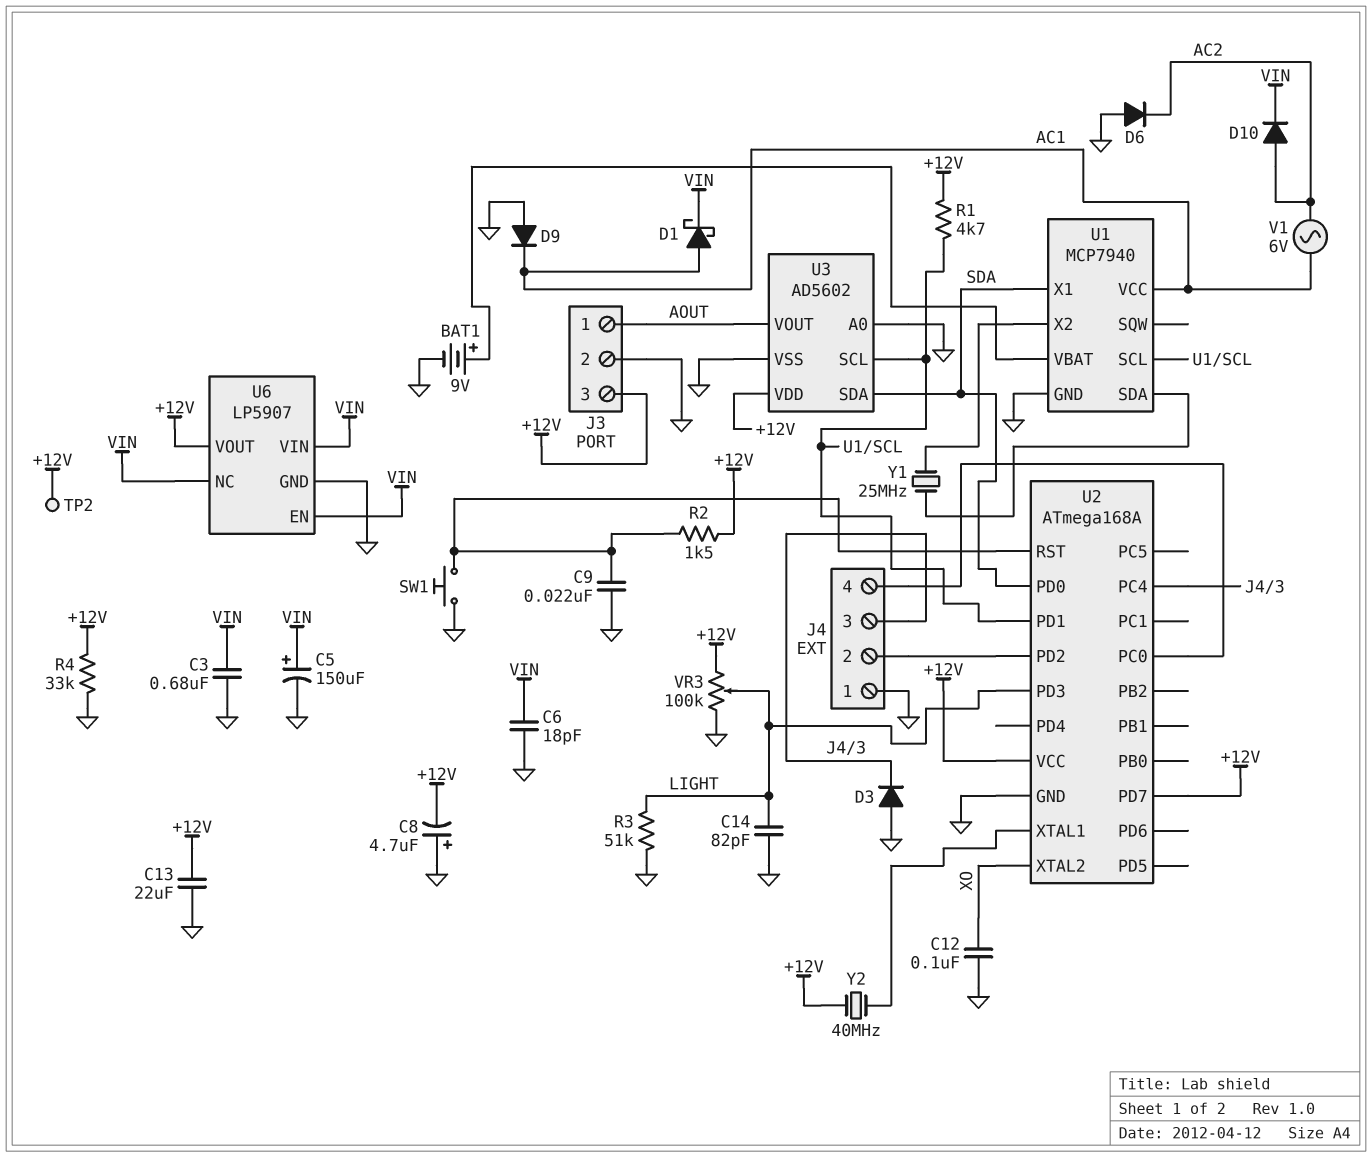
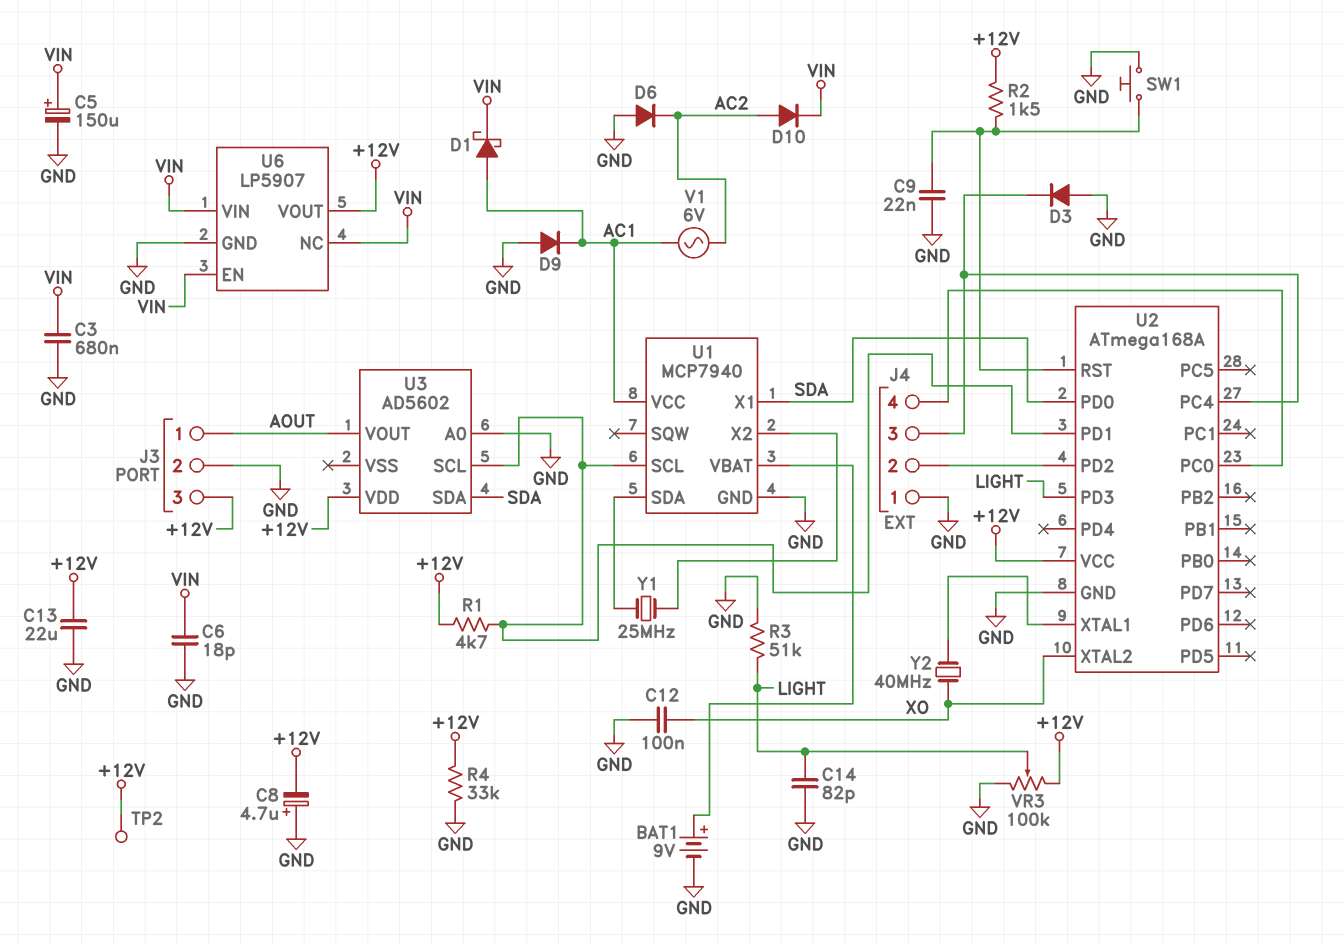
U2 pin PD7: +12V -> none
U3 pin VSS: GND -> none
Y2: 40MHz (+12V, U2/XTAL1) -> 40MHz (U2/XTAL1, XO)

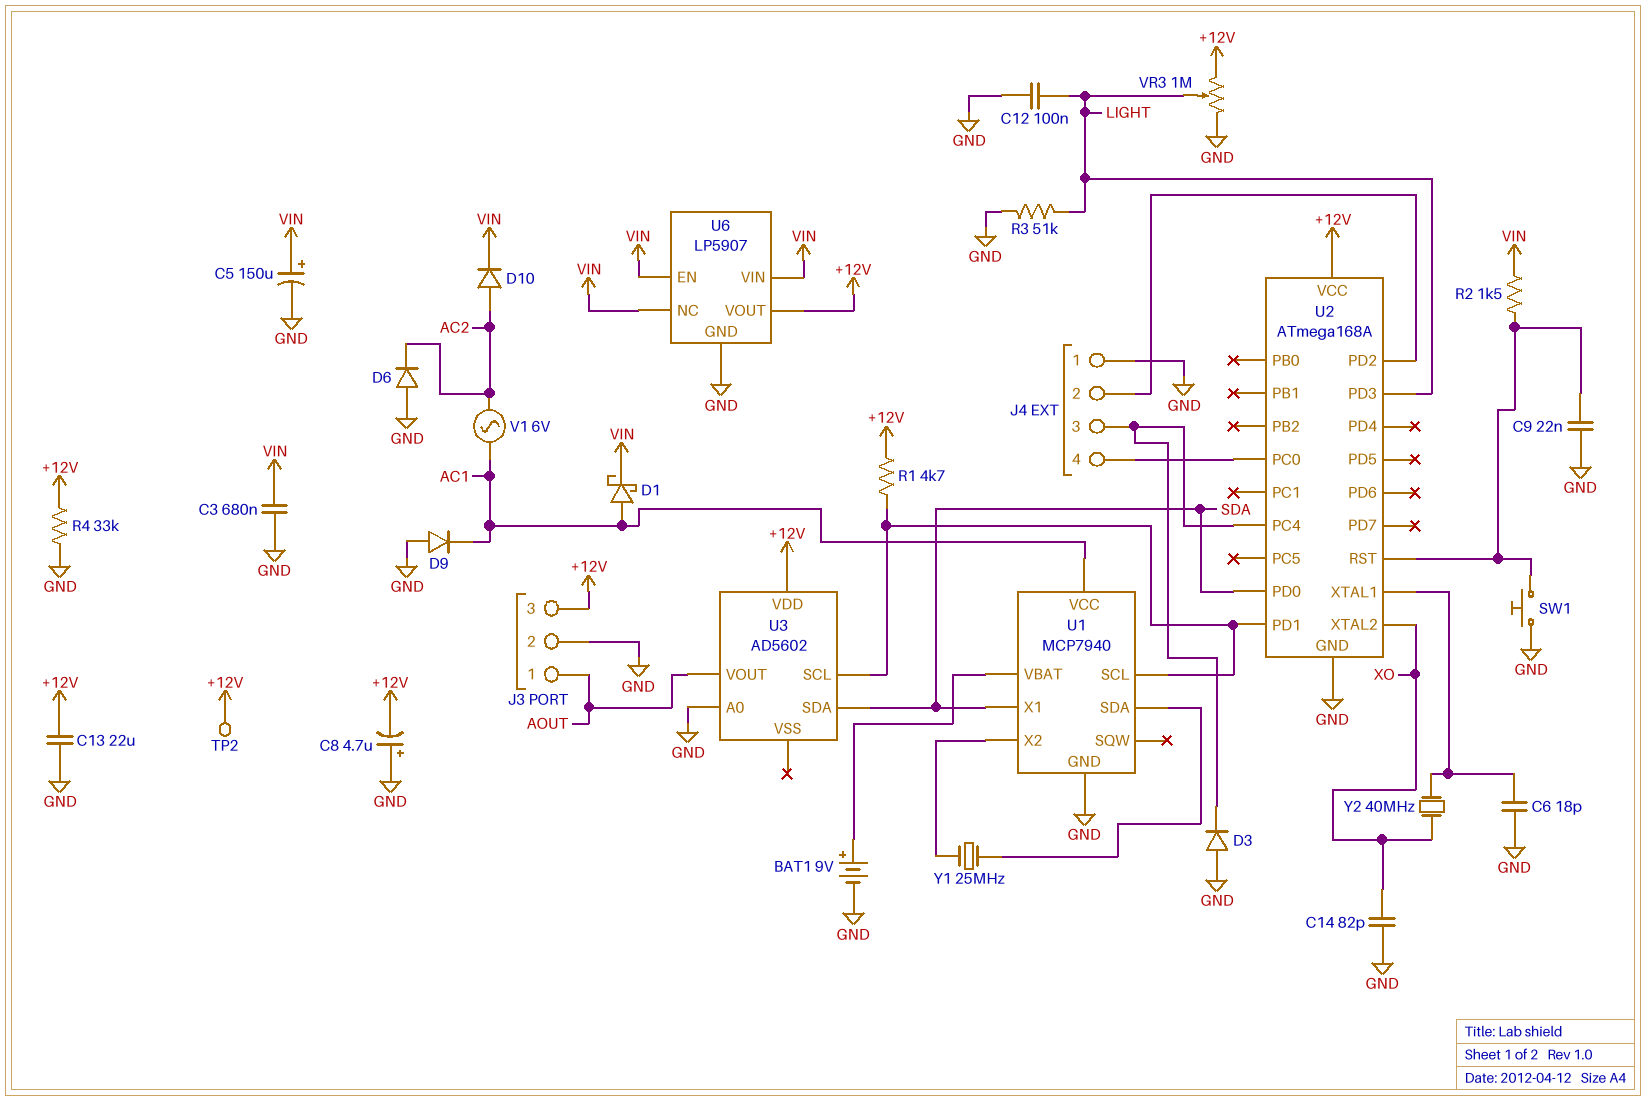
C6: 18pF (GND, VIN) -> 18pF (GND, U2/XTAL1)
C12: 100nF (GND, XO) -> 100nF (GND, LIGHT)
C14: 82pF (GND, LIGHT) -> 82pF (GND, XO)
R2: 1.5k (+12V, U2/RST) -> 1.5k (U2/RST, VIN)
VR3: 100k (+12V, GND, wiper LIGHT) -> 1M (+12V, GND, wiper LIGHT)

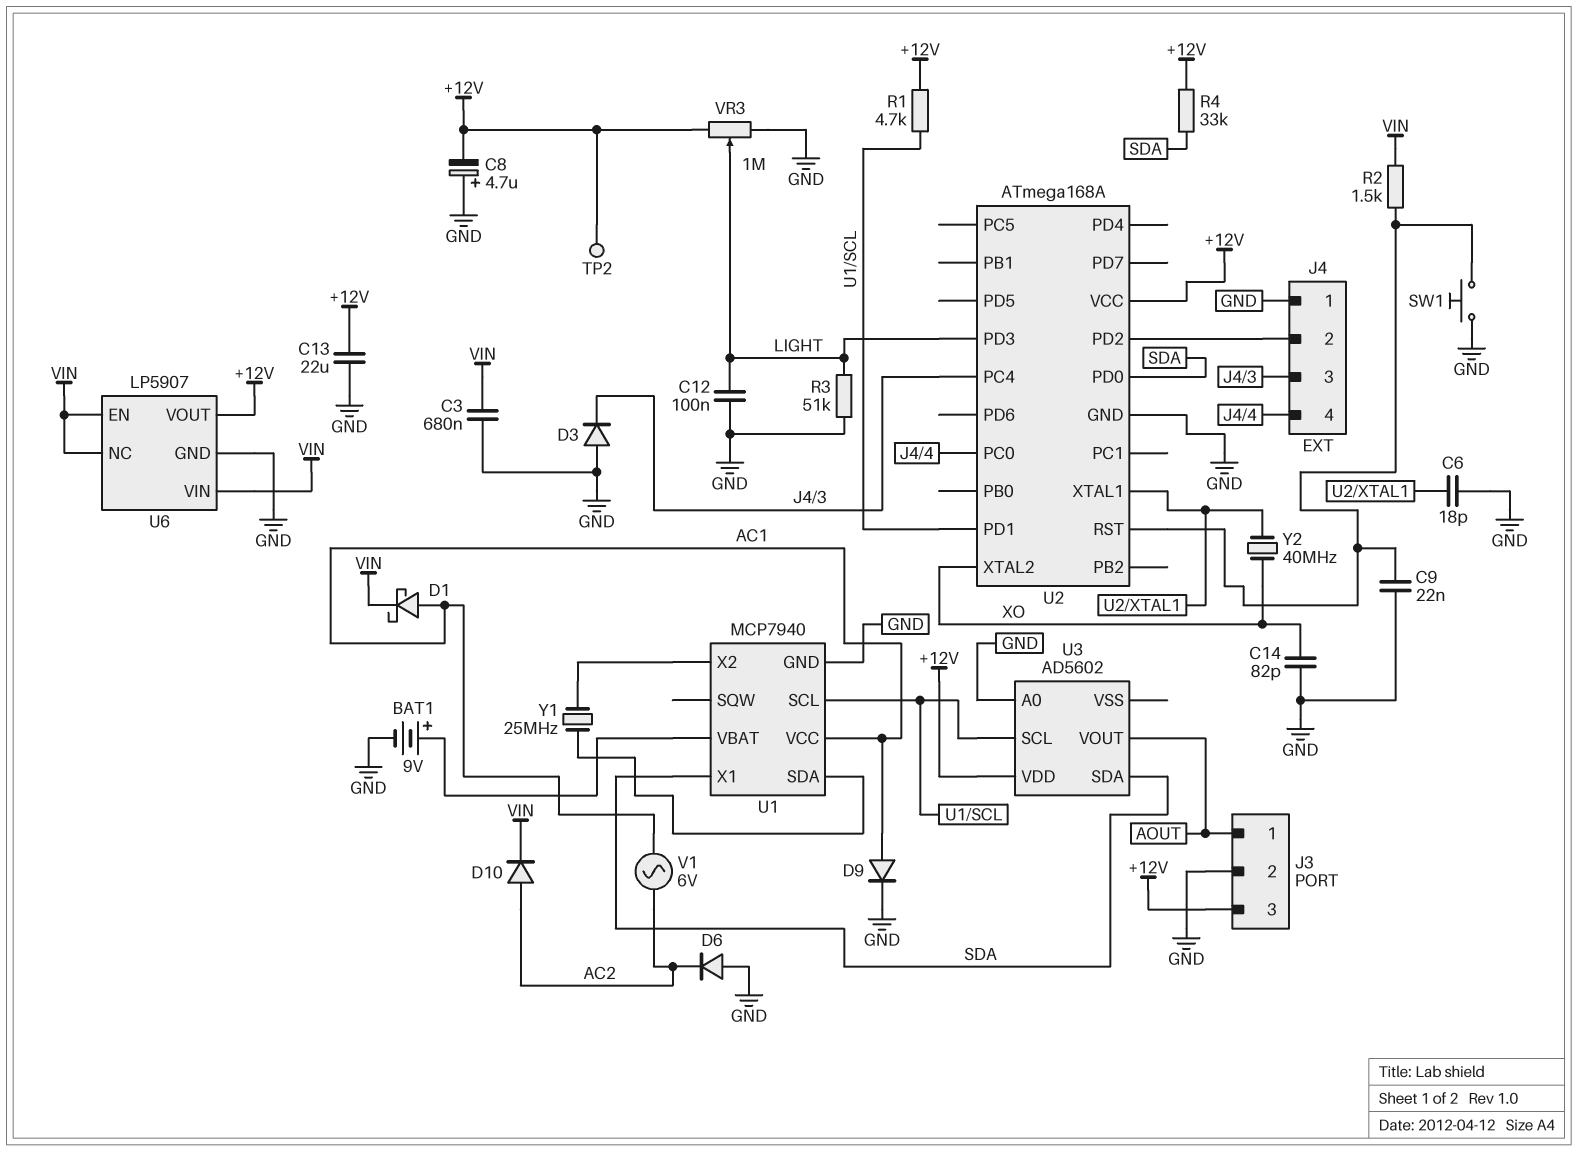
C5: 150uF (plus VIN, minus GND) -> none
D9: diode (A GND, K AC1) -> diode (A AC1, K GND)
R4: 33k (+12V, GND) -> 33k (+12V, SDA)

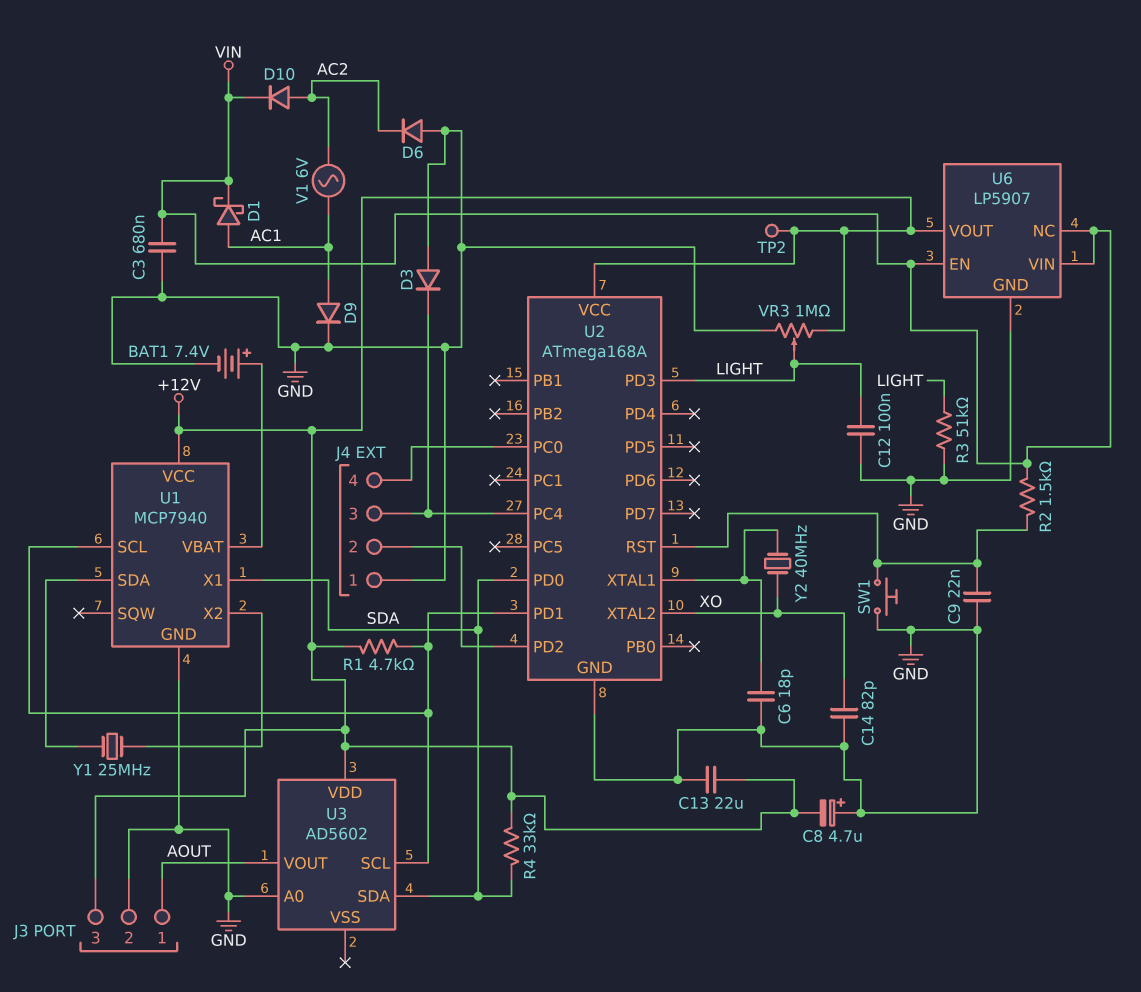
BAT1: 9V (plus U1/VBAT, minus GND) -> 7.4V (plus U1/VBAT, minus GND)
U1 pin VCC: AC1 -> +12V

